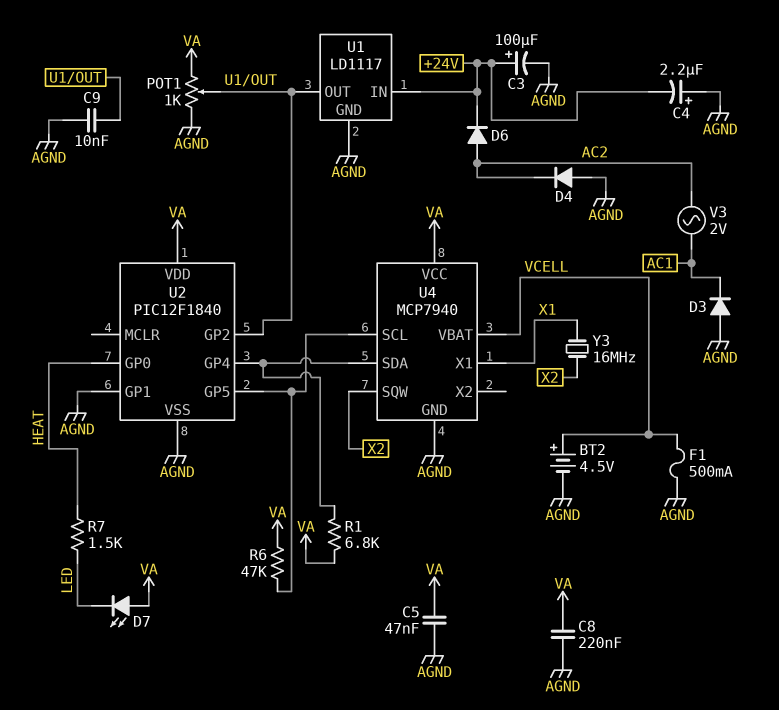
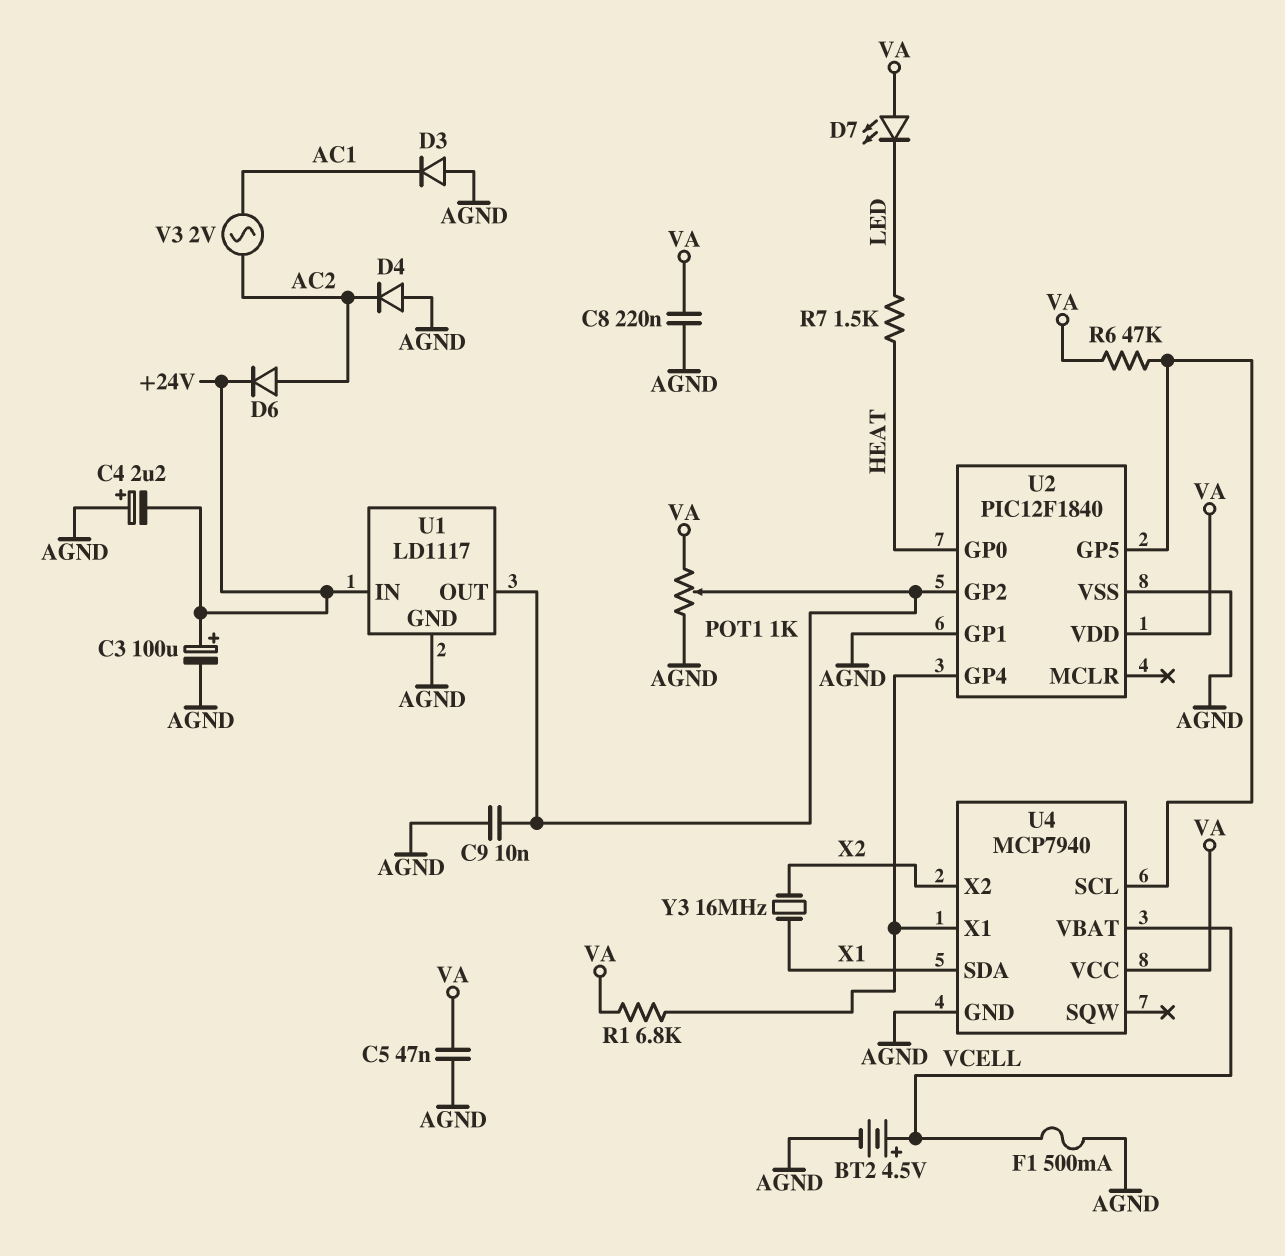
U4 pin SDA: U2/GP4 -> X1
U4 pin SQW: X2 -> none
U4 pin X1: X1 -> U2/GP4
U4 pin X2: none -> X2

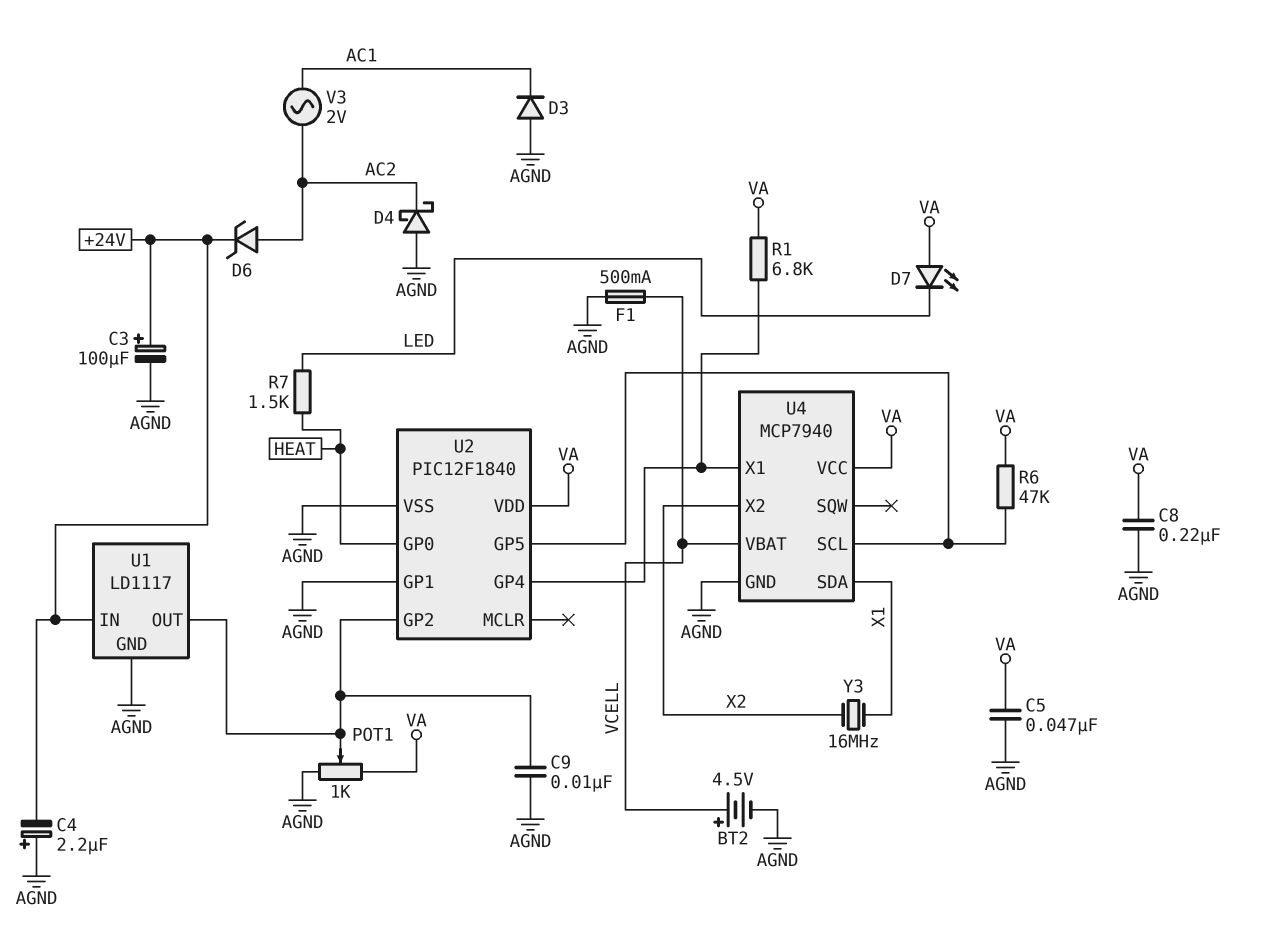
D4: diode (A AGND, K AC2) -> schottky (A AGND, K AC2)
D6: diode (A AC2, K +24V) -> zener (A AC2, K +24V)

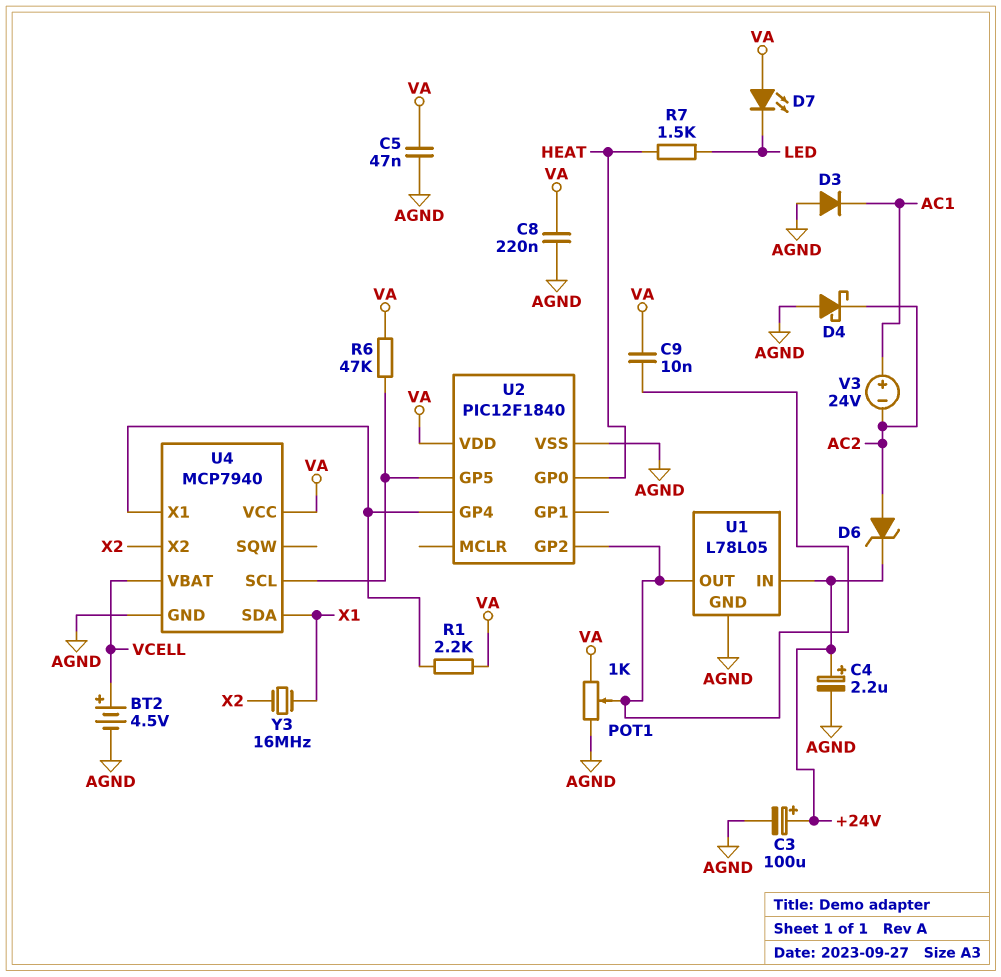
C4: 2.2uF (plus AGND, minus +24V) -> 2.2uF (plus +24V, minus AGND)
C9: 10nF (AGND, U1/OUT) -> 10nF (U1/OUT, VA)
F1: 500mA (AGND, VCELL) -> none
R1: 6.8k (U2/GP4, VA) -> 2.2k (U2/GP4, VA)
U1: LD1117 -> L78L05
U2 pin GP1: AGND -> none
V3: AC 2V (AC1, AC2) -> 24V (plus AC1, minus AC2)

